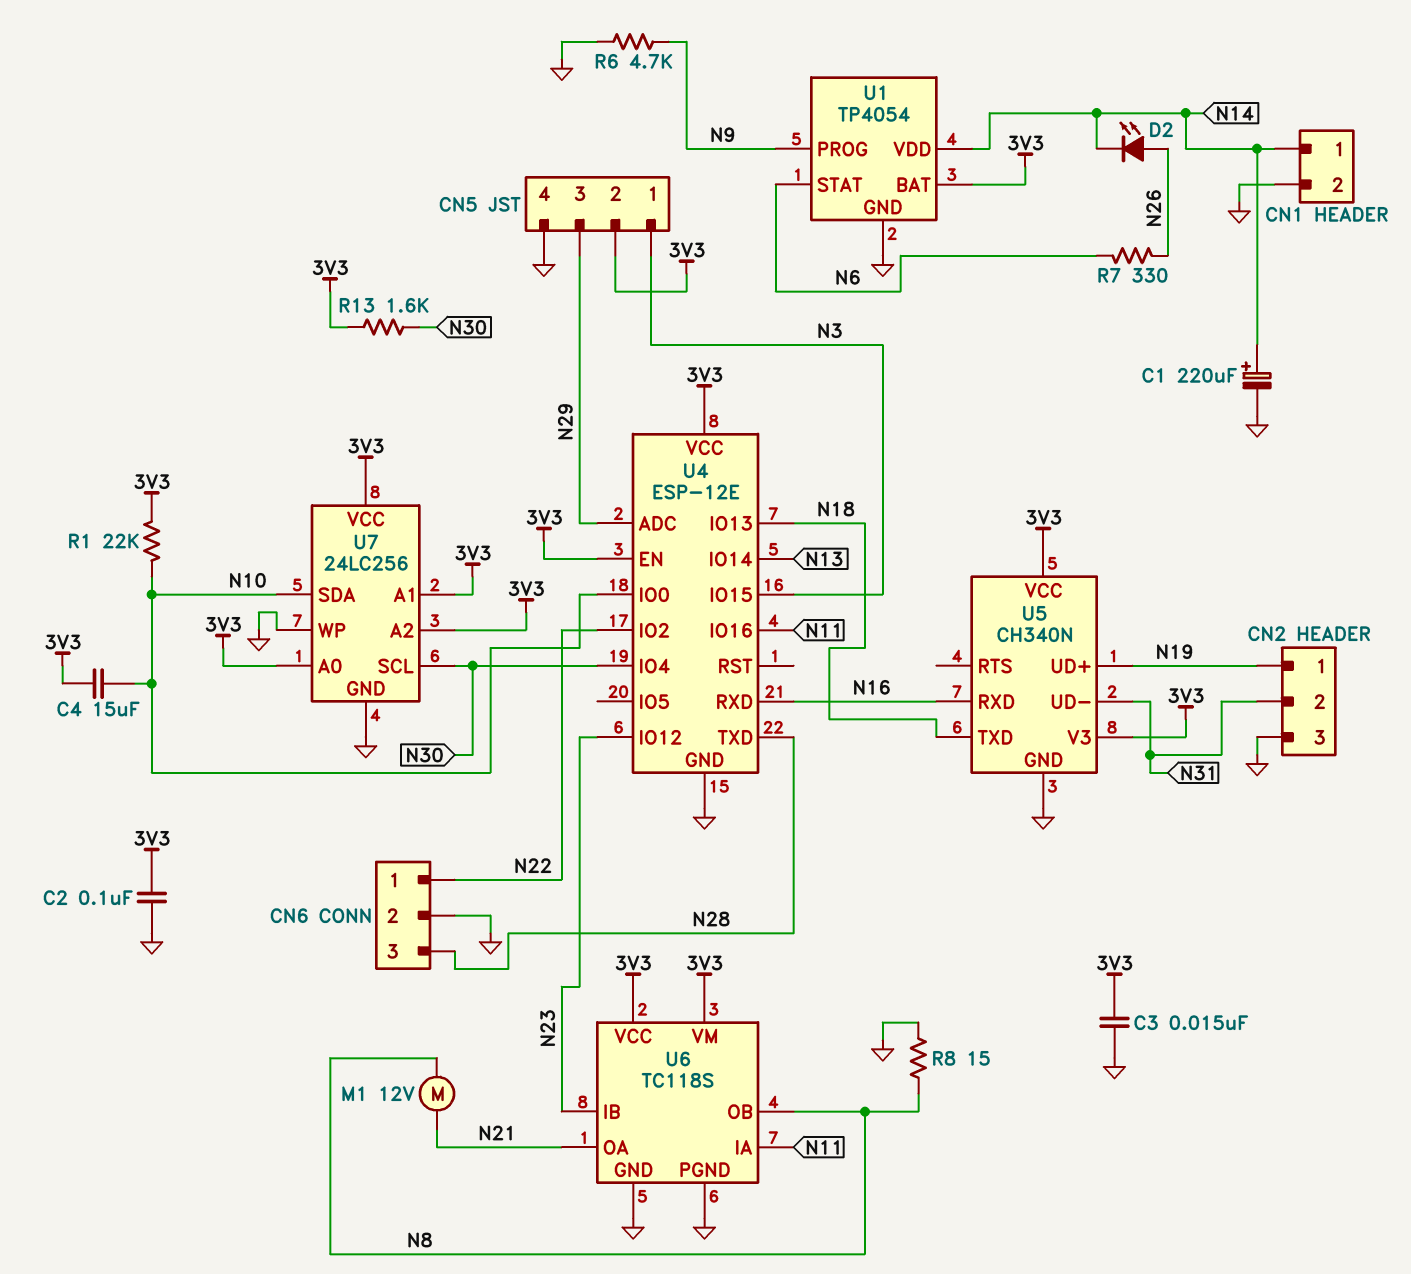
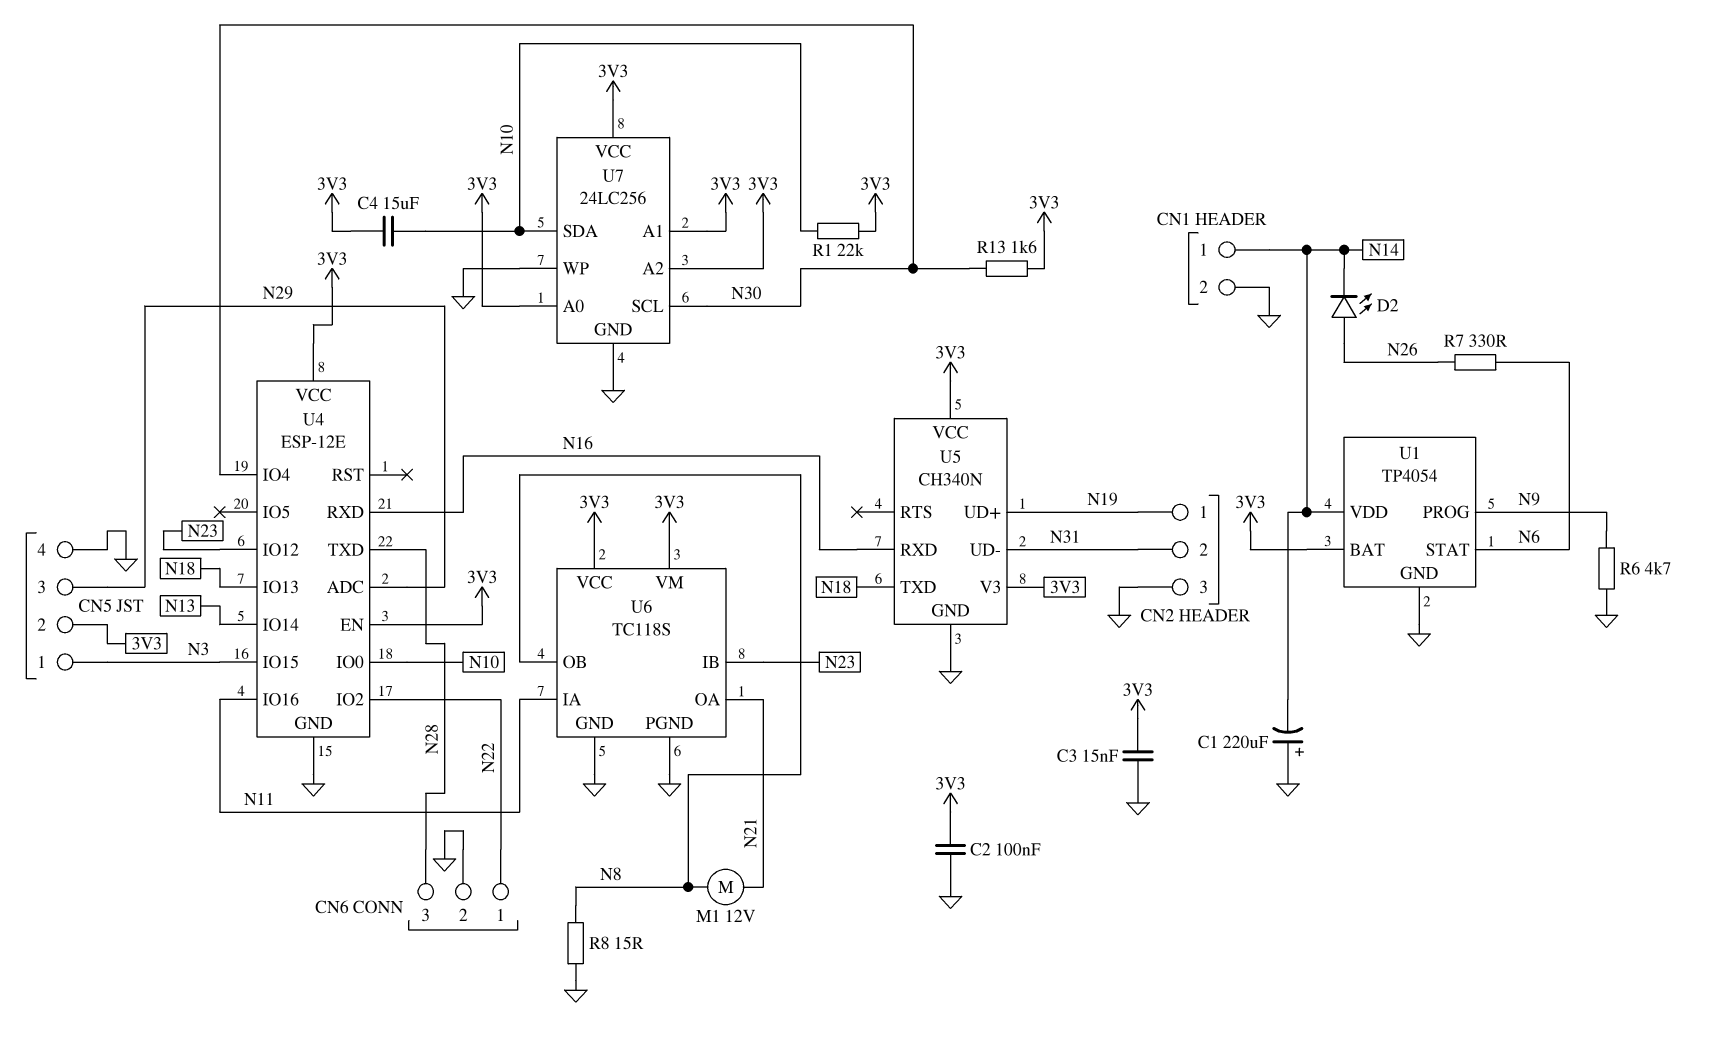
C1: 220uF (plus N14, minus GND) -> 220uF (plus GND, minus N14)

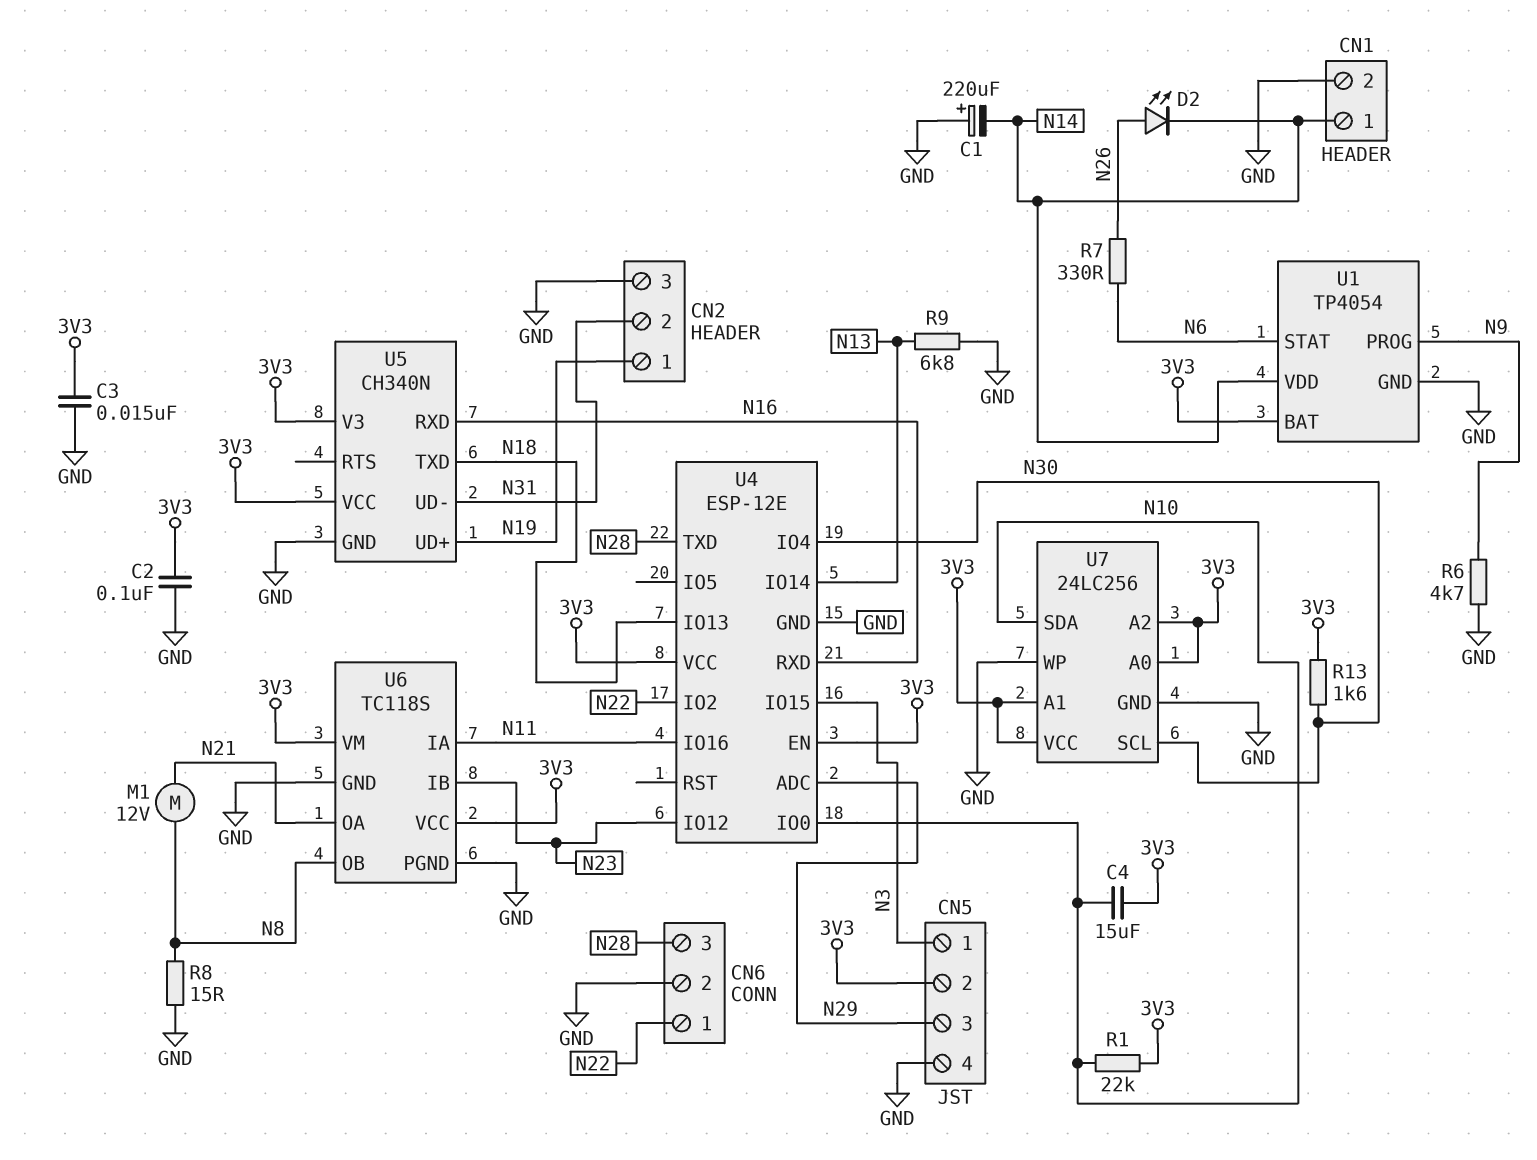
R9: none -> 6.8k (GND, N13)

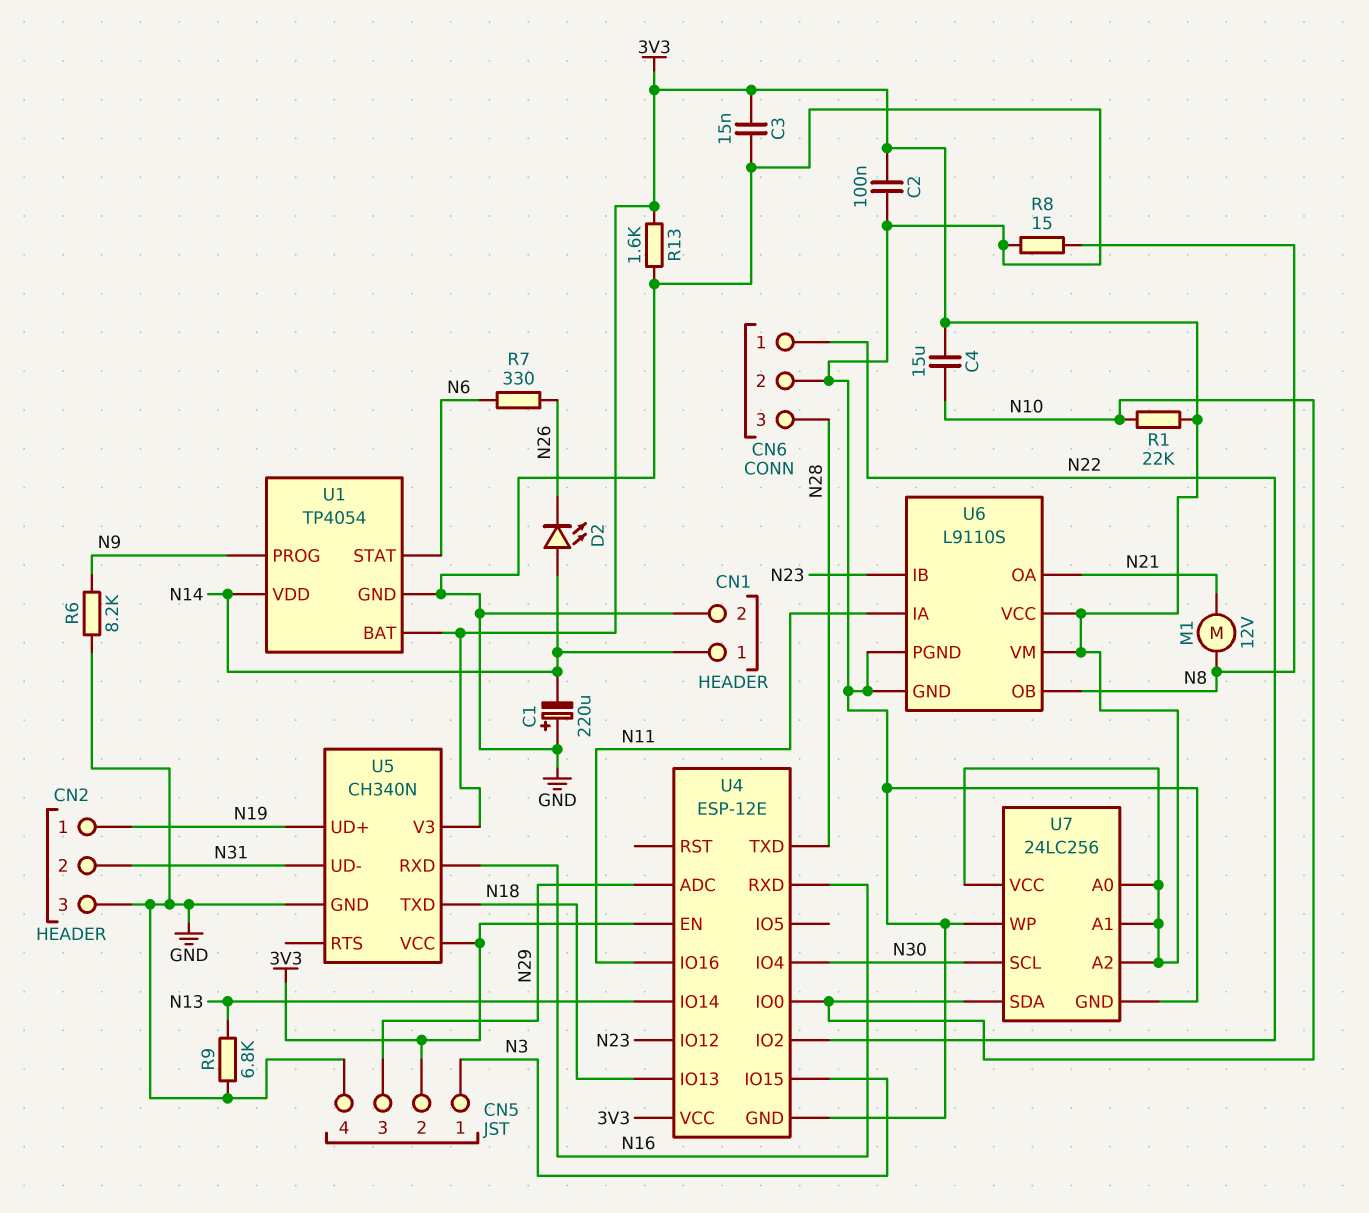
D2: LED (A N26, K N14) -> LED (A N14, K N26)
R6: 4.7k (GND, N9) -> 8.2k (GND, N9)
R13: 1.6k (3V3, N30) -> 1.6k (3V3, GND)
U6: TC118S -> L9110S

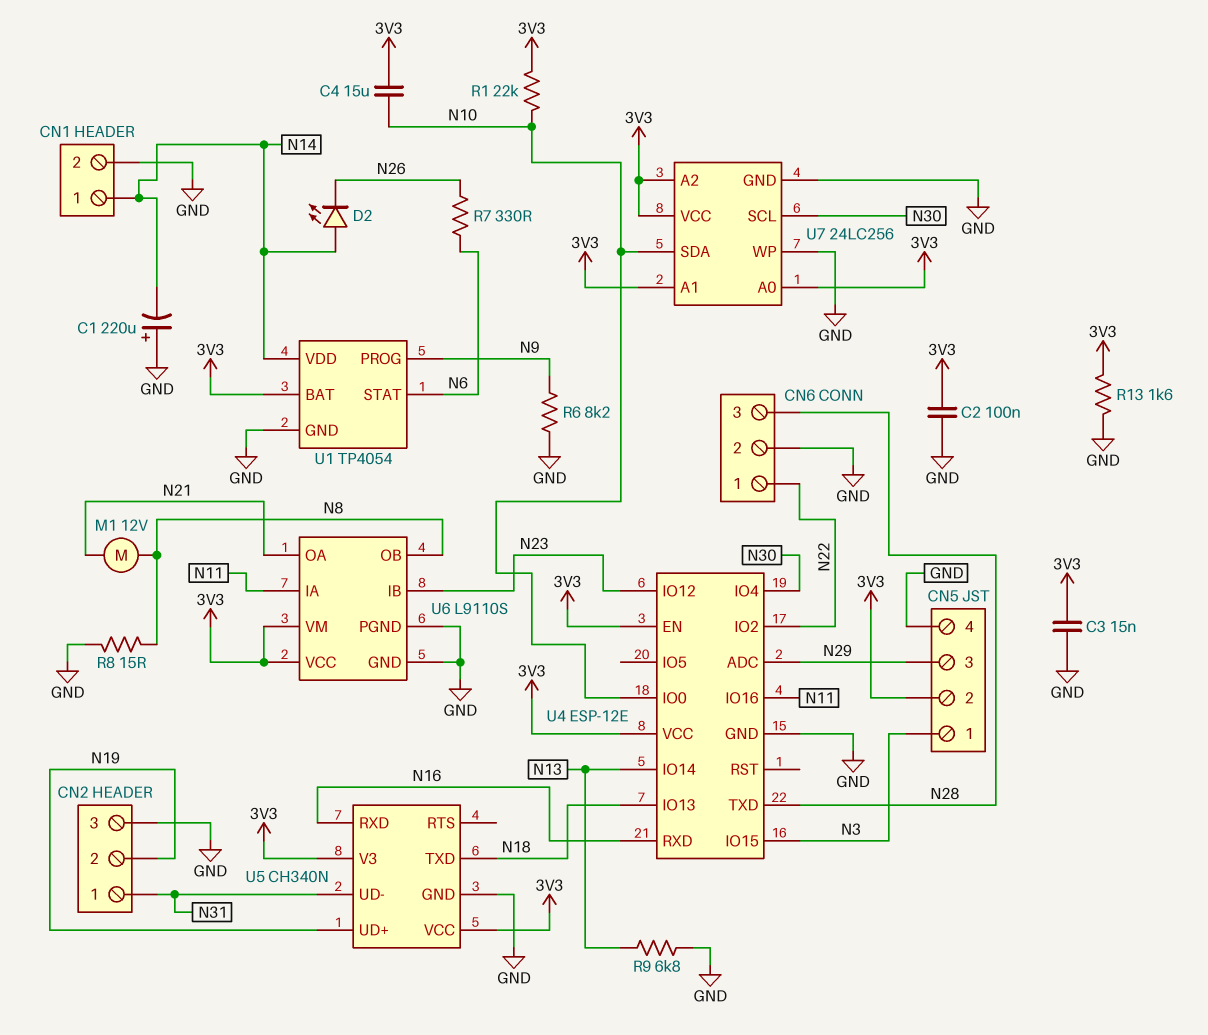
CN2 pin 1: N19 -> N31
CN2 pin 2: N31 -> N19

